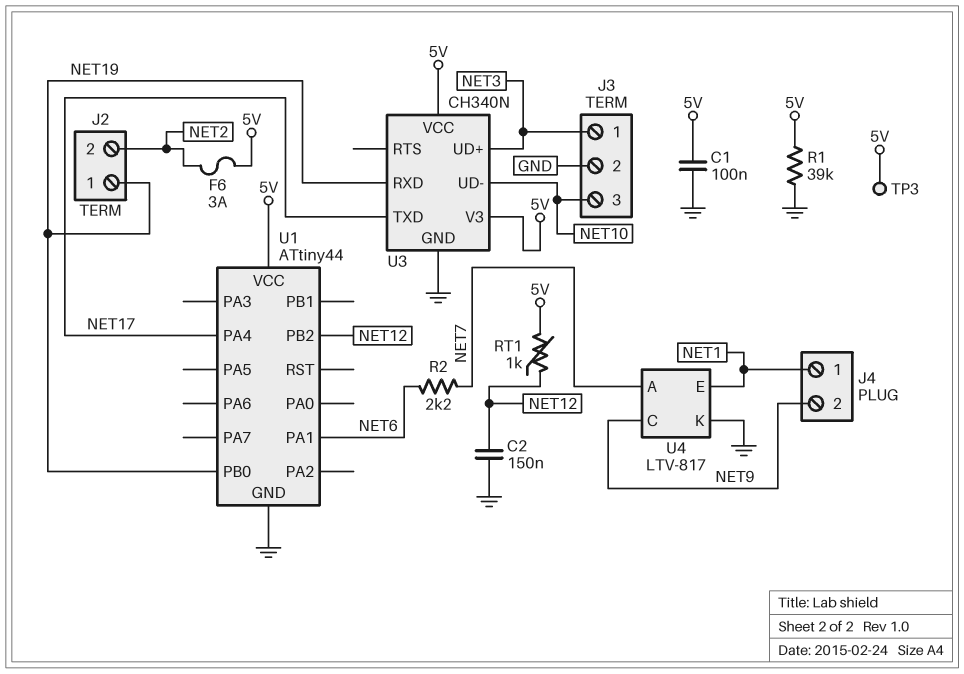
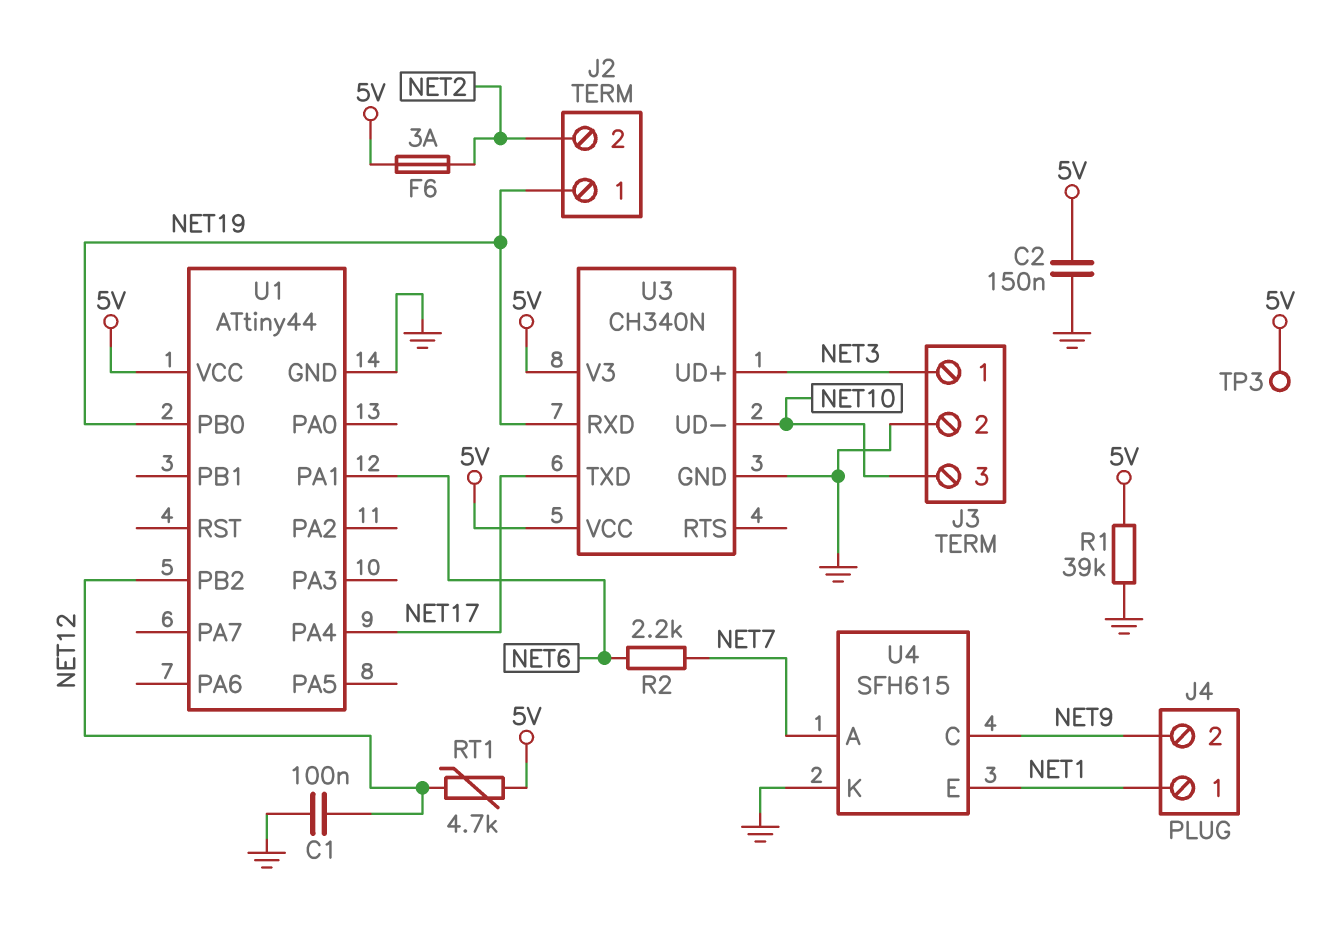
C1: 100nF (5V, GND) -> 100nF (GND, NET12)
C2: 150nF (GND, NET12) -> 150nF (5V, GND)
RT1: 1k (5V, NET12) -> 4.7k (5V, NET12)
U4: LTV-817 -> SFH615

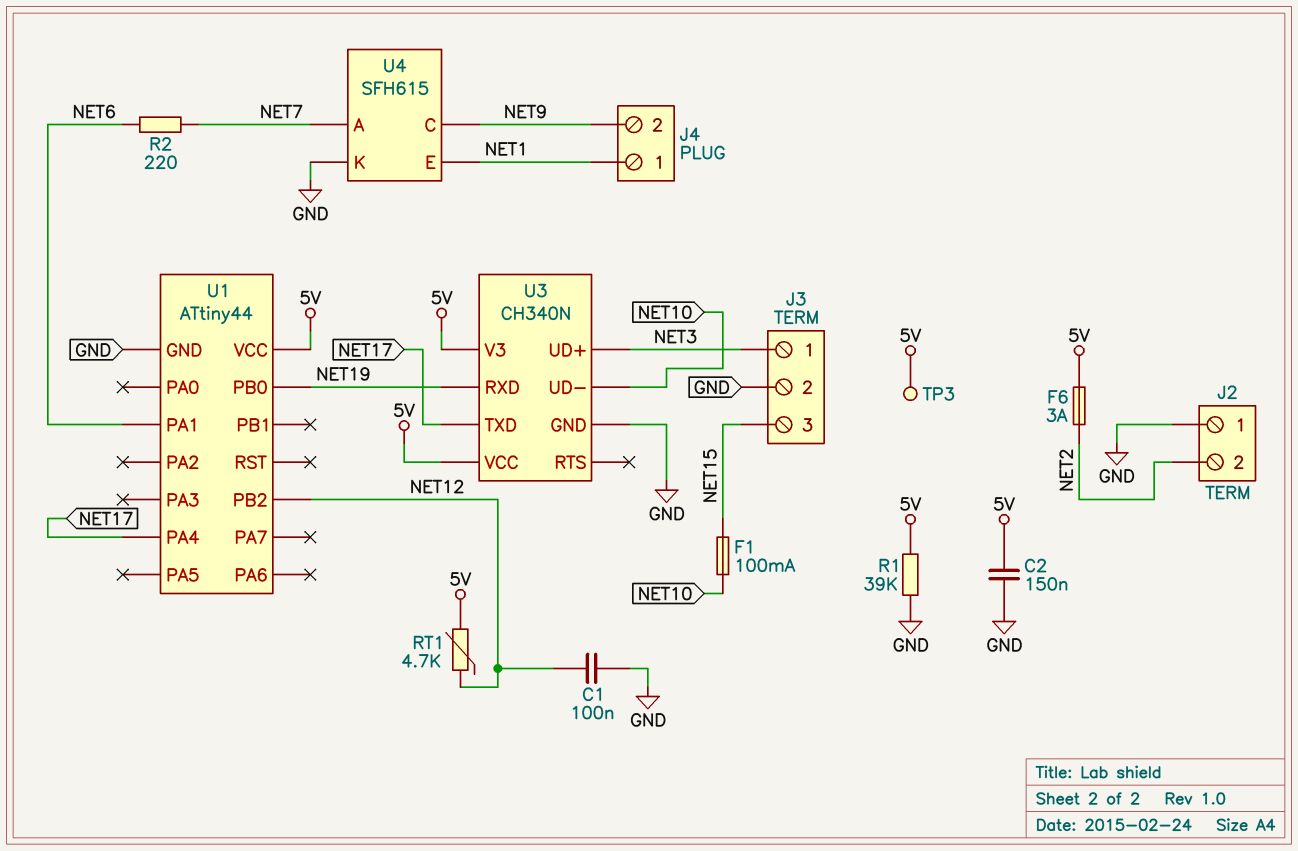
F1: none -> 100mA (NET10, NET15)
J2 pin 1: NET19 -> GND
J3 pin 3: NET10 -> NET15
R2: 2.2k (NET6, NET7) -> 220 (NET6, NET7)

